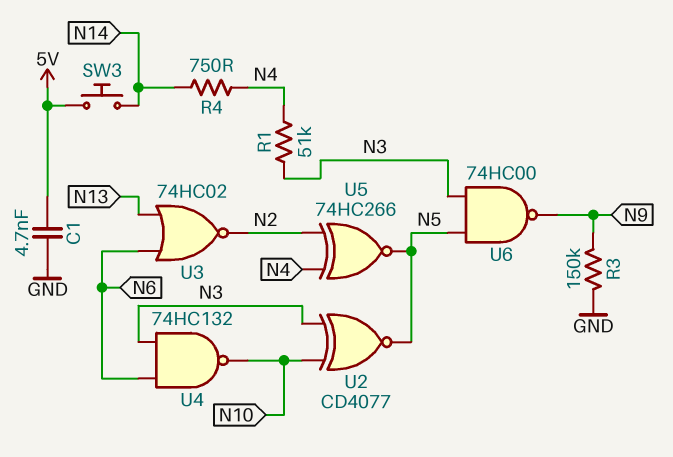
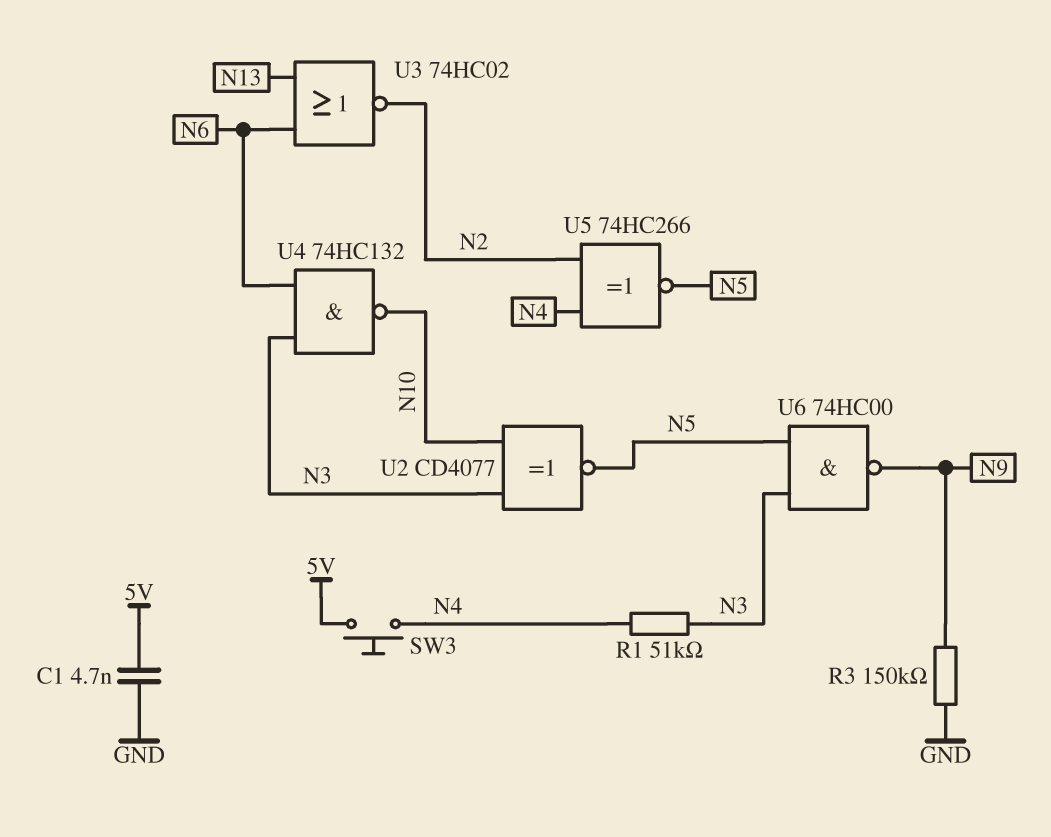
R4: 750 (N4, N14) -> none
SW3: button (5V, N14) -> button (5V, N4)

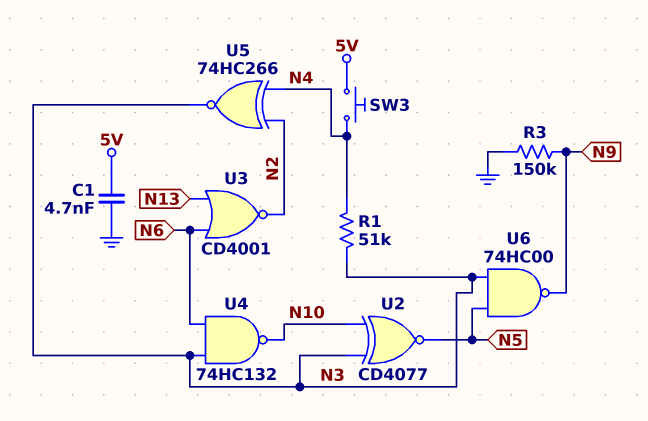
U3: NOR 74HC02 (in N6, in N13, out N2) -> NOR CD4001 (in N6, in N13, out N2)
U5: XNOR 74HC266 (in N2, in N4, out N5) -> XNOR 74HC266 (in N2, in N4, out N3)

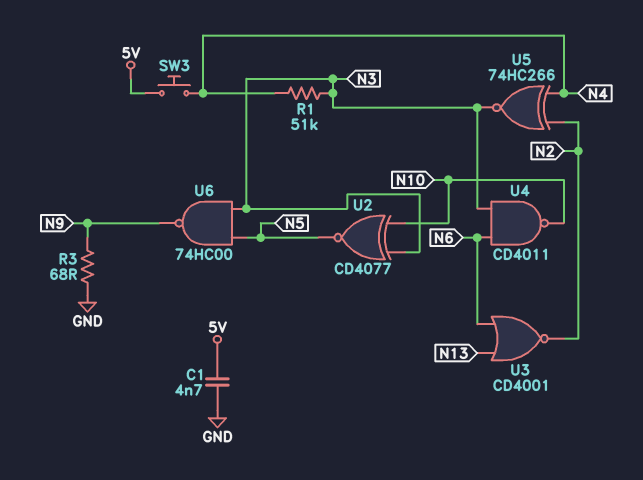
R3: 150k (GND, N9) -> 68 (GND, N9)
U4: NAND 74HC132 (in N3, in N6, out N10) -> NAND CD4011 (in N3, in N6, out N10)

